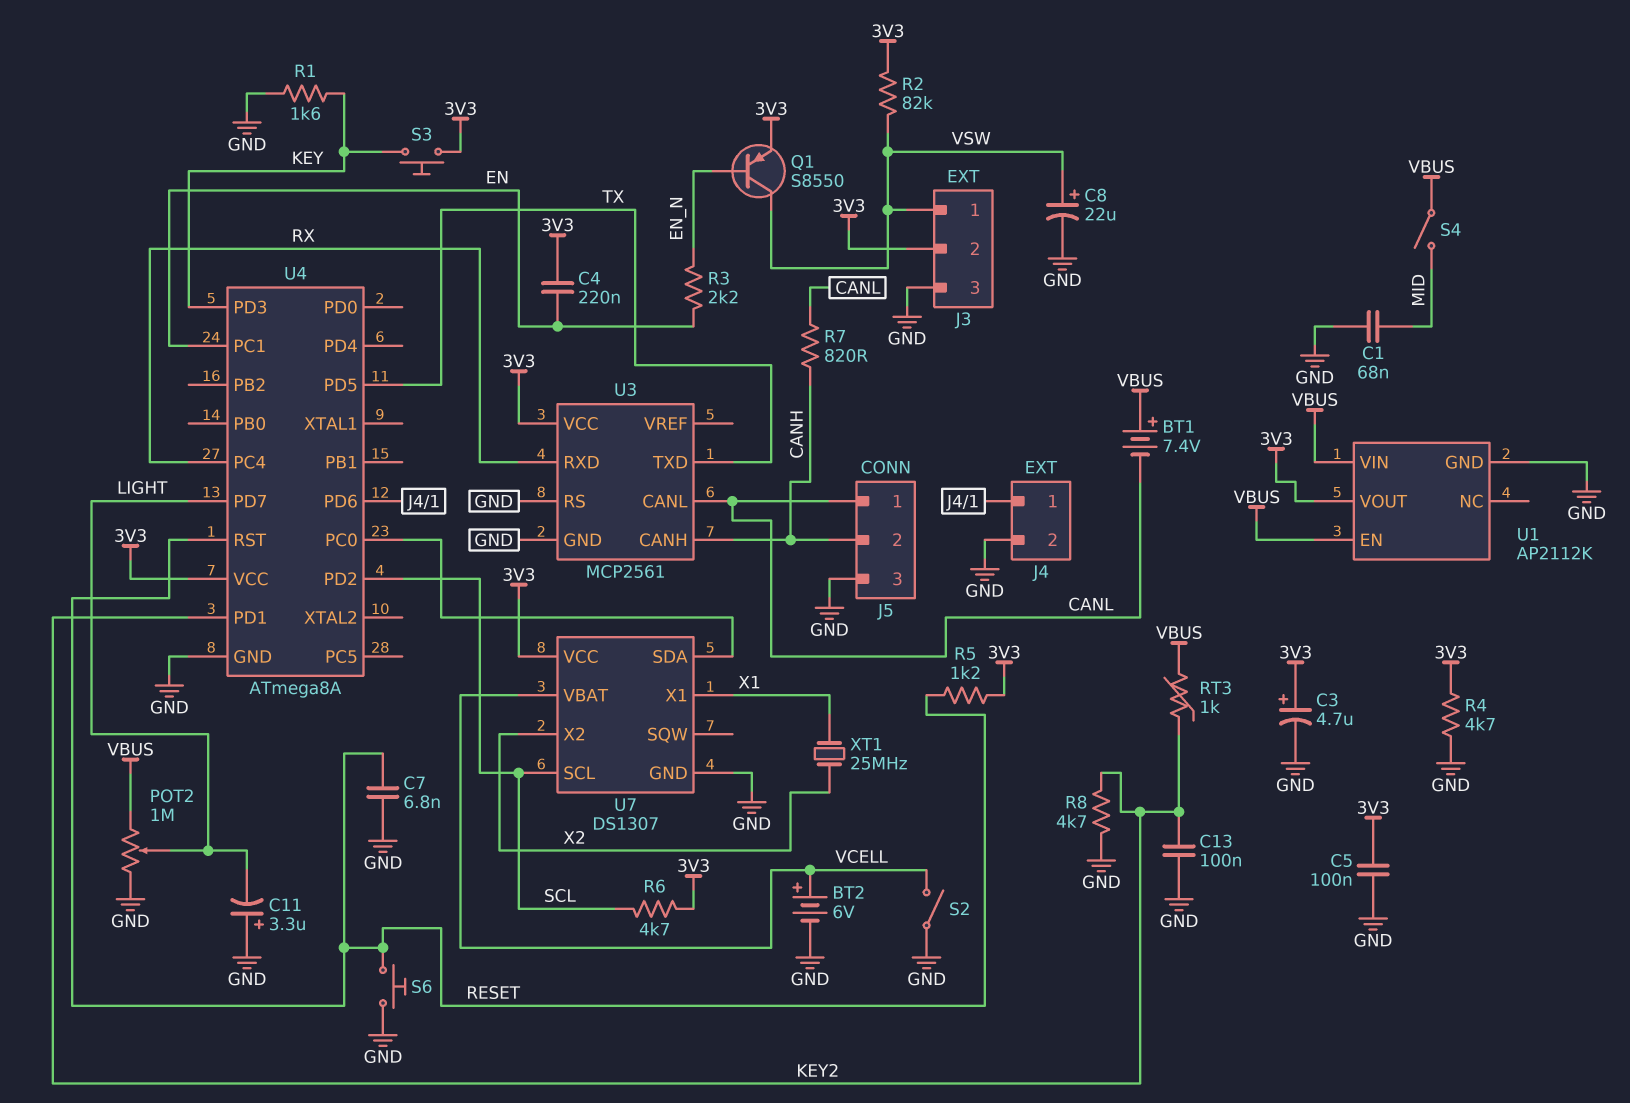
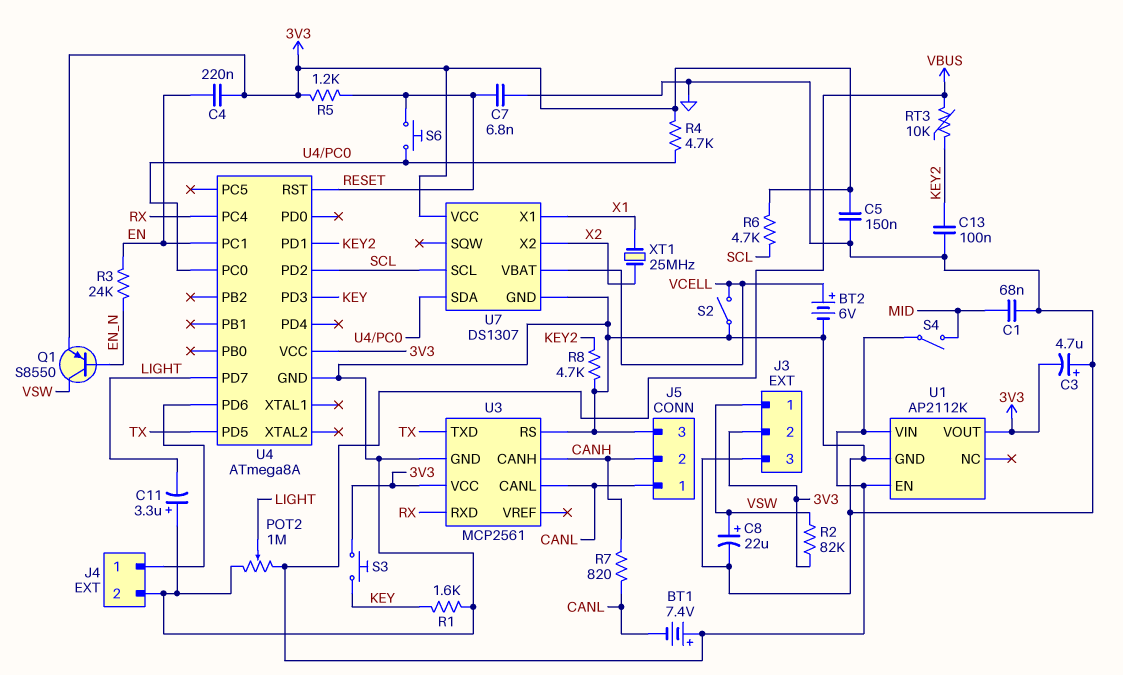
C3: 4.7uF (plus 3V3, minus GND) -> 4.7uF (plus GND, minus 3V3)
C5: 100nF (3V3, GND) -> 150nF (3V3, GND)
R3: 2.2k (EN, EN_N) -> 24k (EN, EN_N)
R4: 4.7k (3V3, GND) -> 4.7k (3V3, U4/PC0)
RT3: 1k (KEY2, VBUS) -> 10k (KEY2, VBUS)
S6: button (GND, RESET) -> button (RESET, U4/PC0)

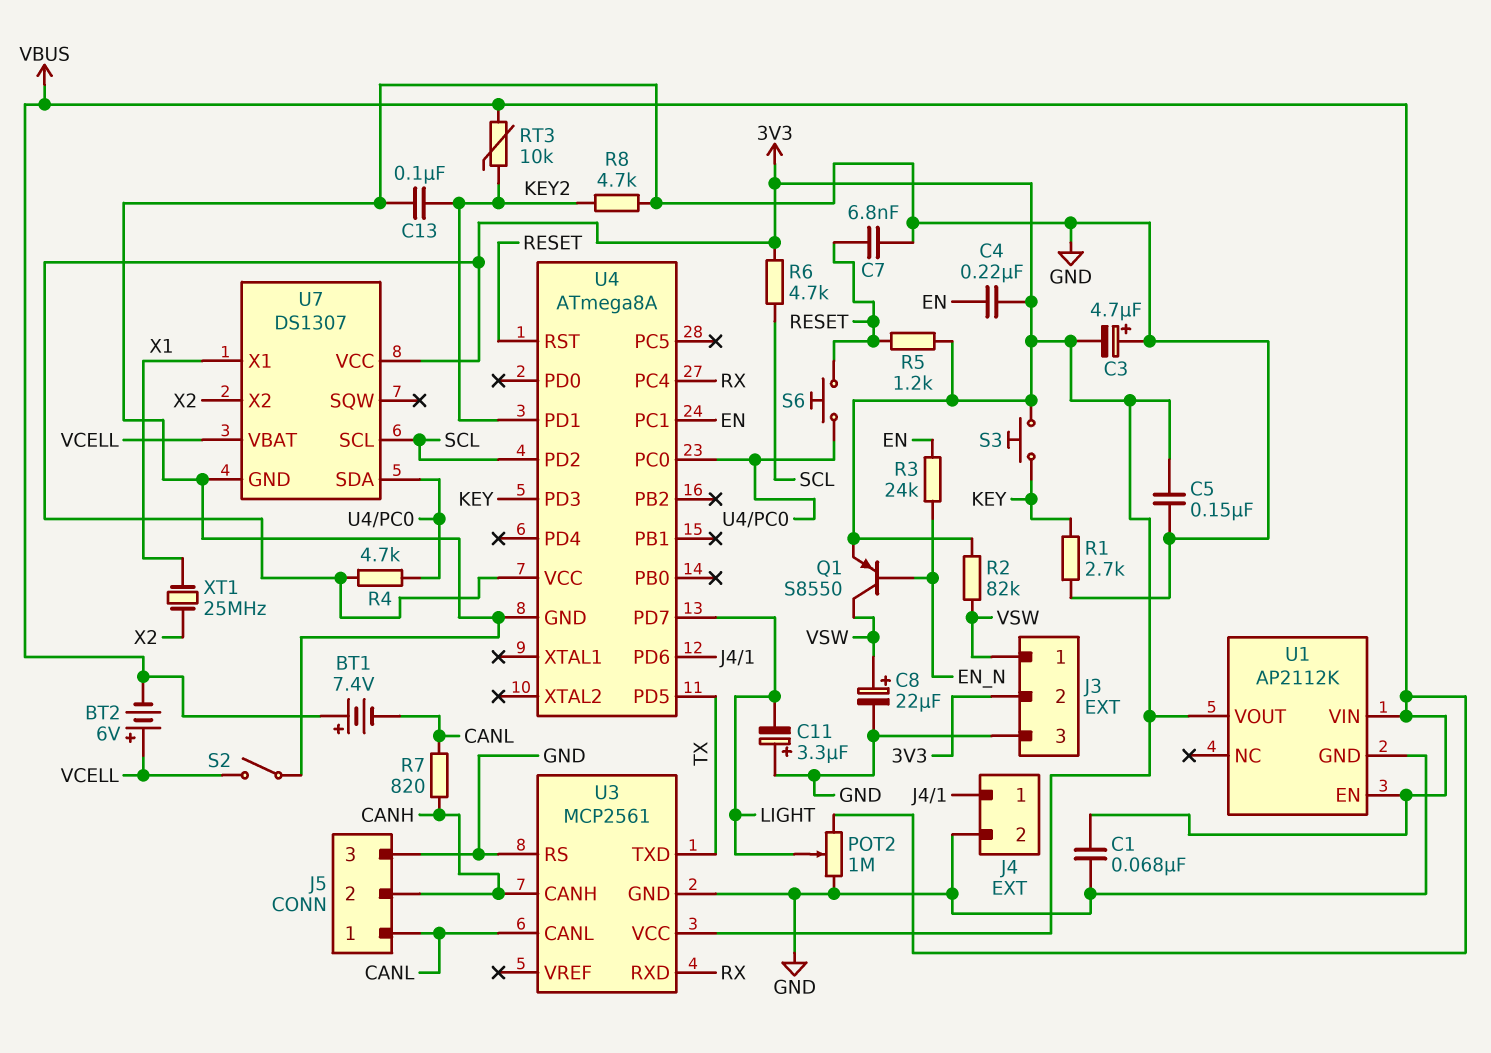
BT2: 6V (plus VCELL, minus GND) -> 6V (plus VCELL, minus VBUS)
C1: 68nF (GND, MID) -> 68nF (GND, VBUS)
R1: 1.6k (GND, KEY) -> 2.7k (GND, KEY)
S4: switch (MID, VBUS) -> none

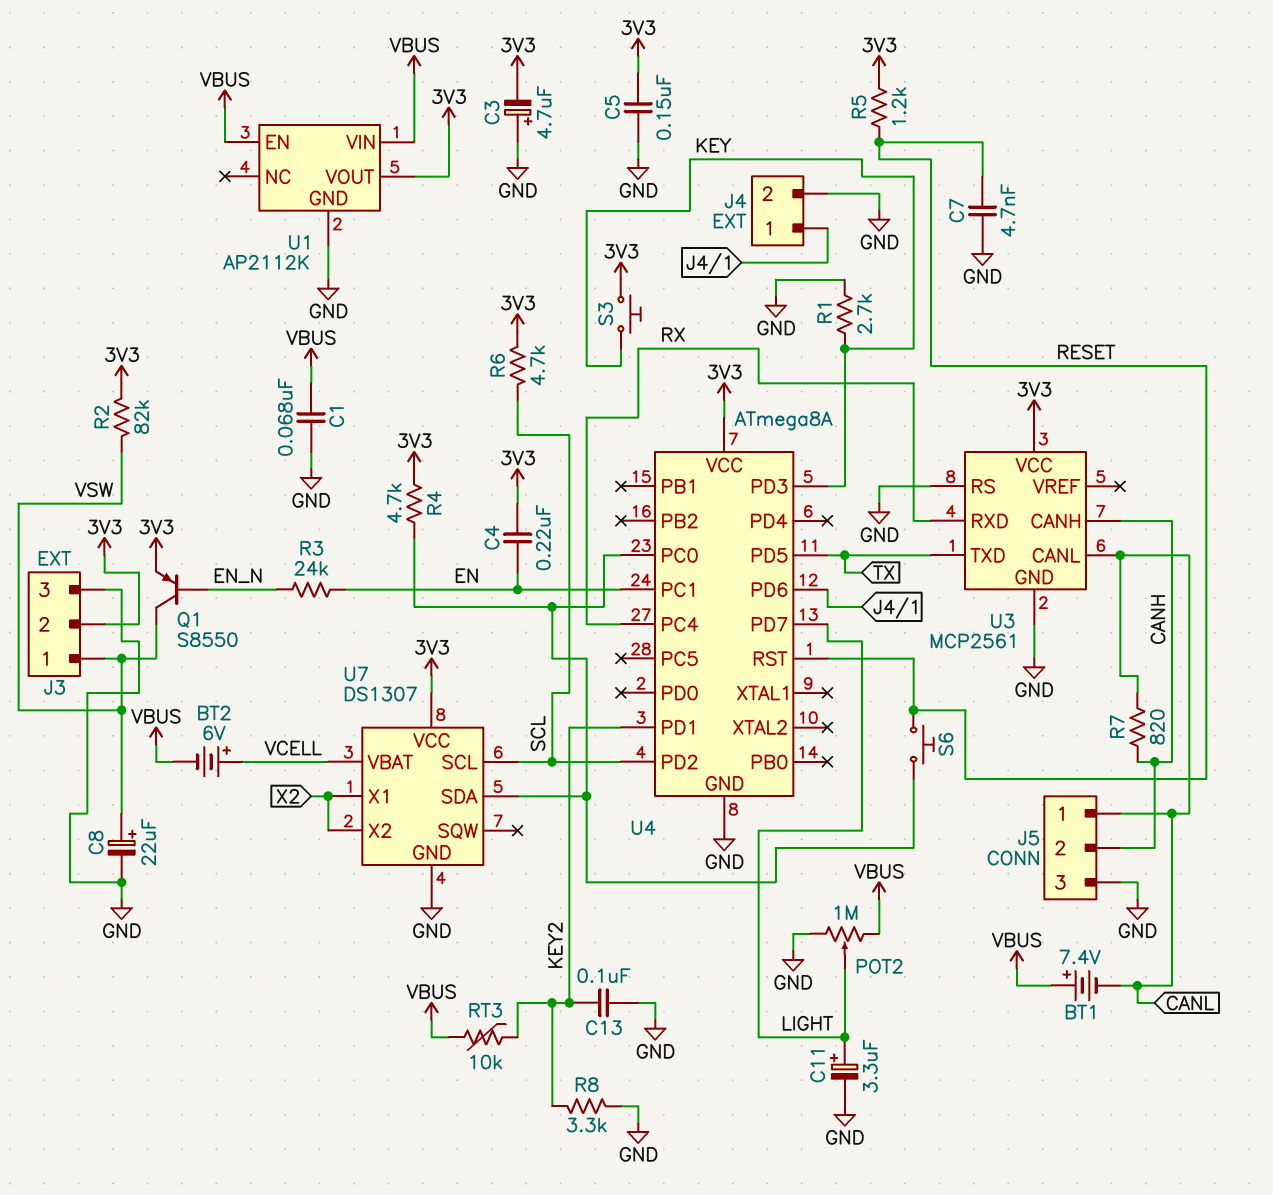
C7: 6.8nF (GND, RESET) -> 4.7nF (GND, RESET)
C11: 3.3uF (plus GND, minus LIGHT) -> 3.3uF (plus LIGHT, minus GND)
R8: 4.7k (GND, KEY2) -> 3.3k (GND, KEY2)
S2: switch (GND, VCELL) -> none
U7 pin X1: X1 -> X2
XT1: 25MHz (X1, X2) -> none

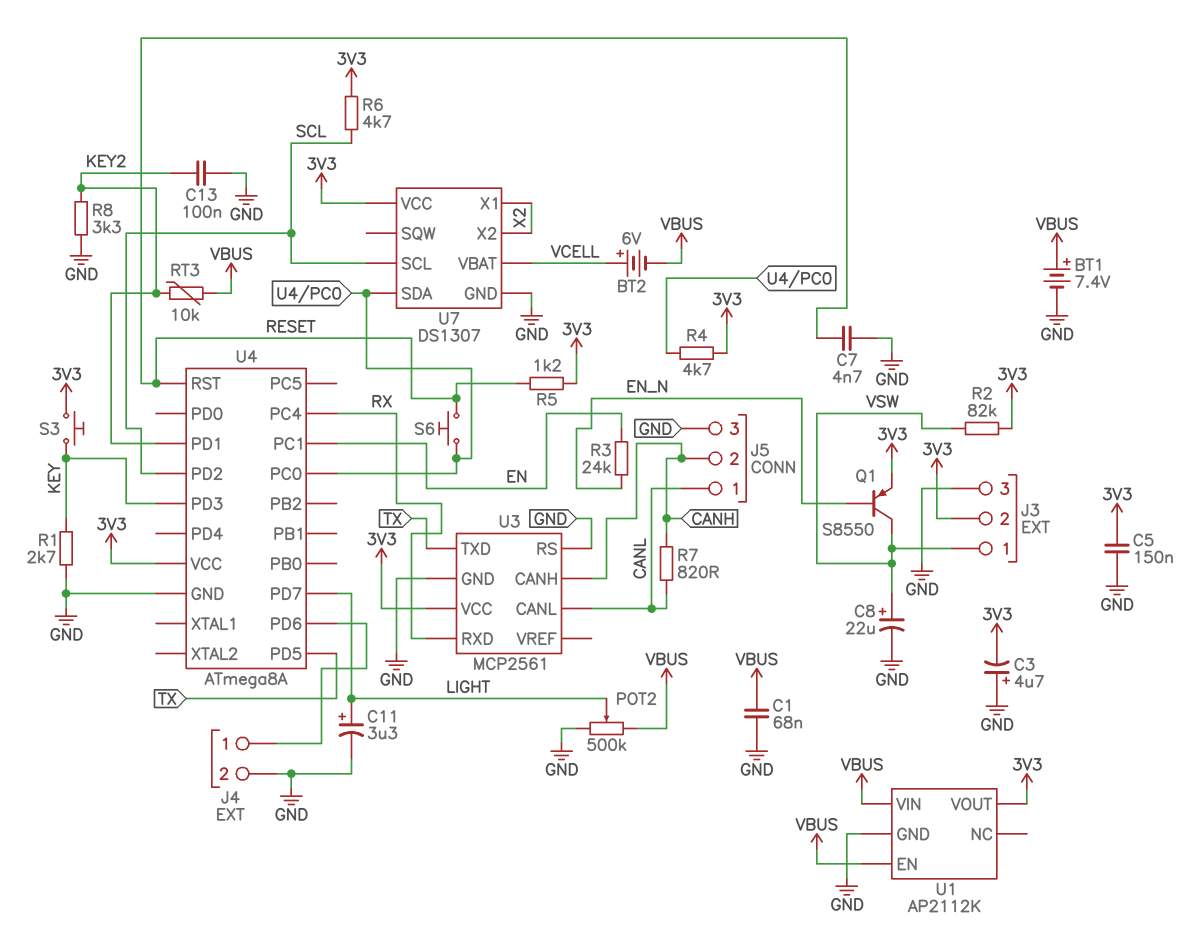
BT1: 7.4V (plus VBUS, minus CANL) -> 7.4V (plus VBUS, minus GND)
C4: 220nF (3V3, EN) -> none
POT2: 1M (GND, VBUS, wiper LIGHT) -> 500k (GND, VBUS, wiper LIGHT)

